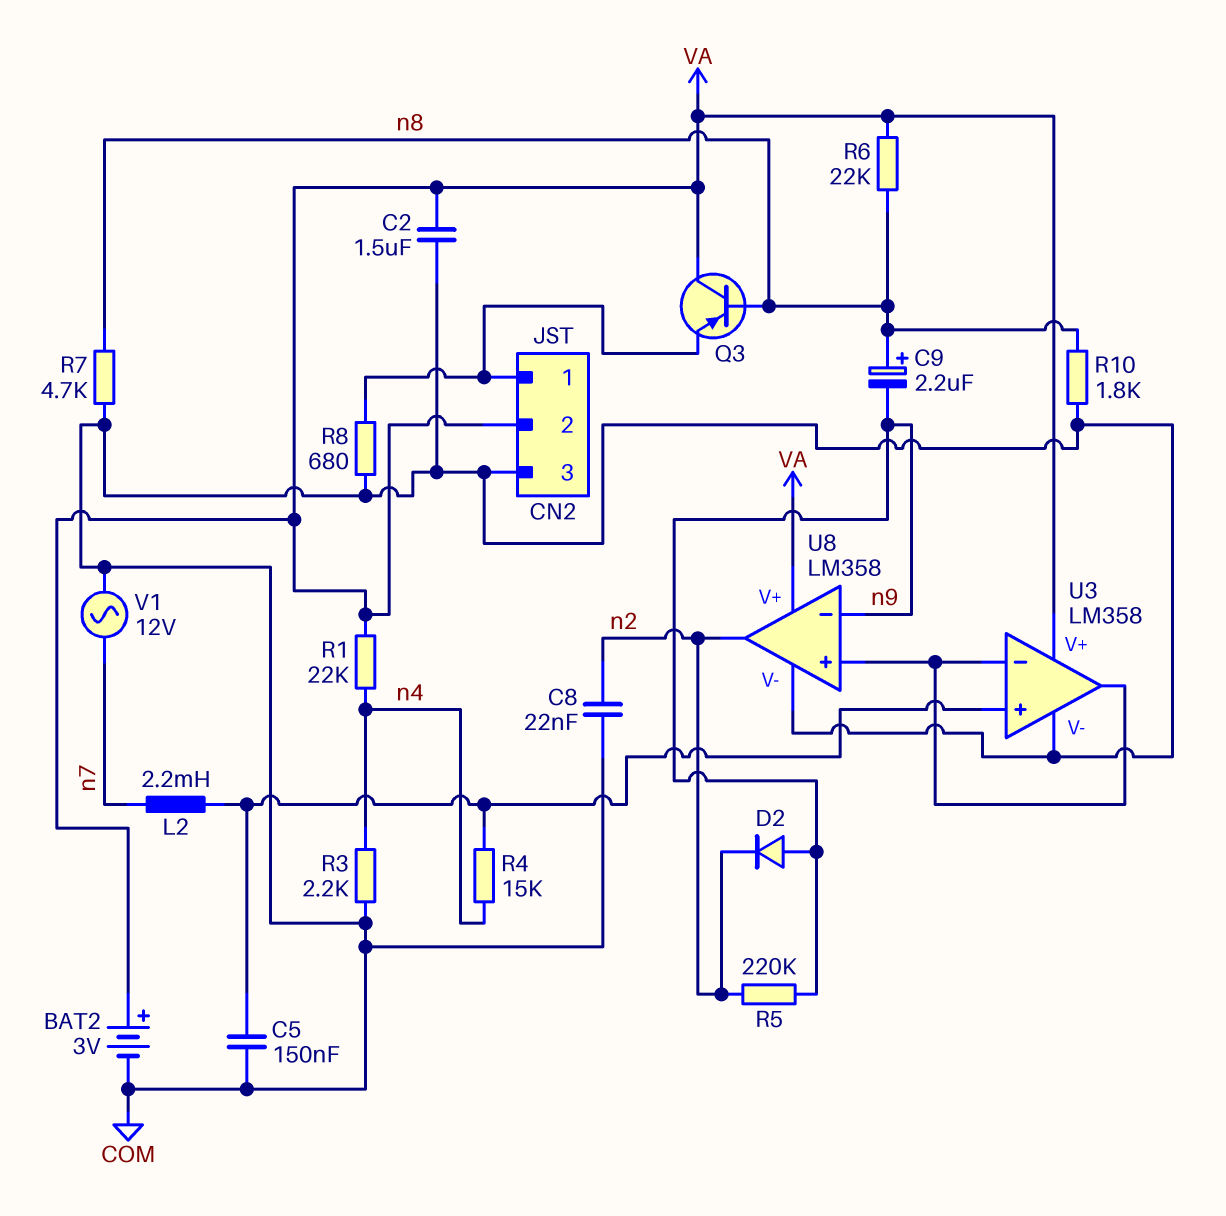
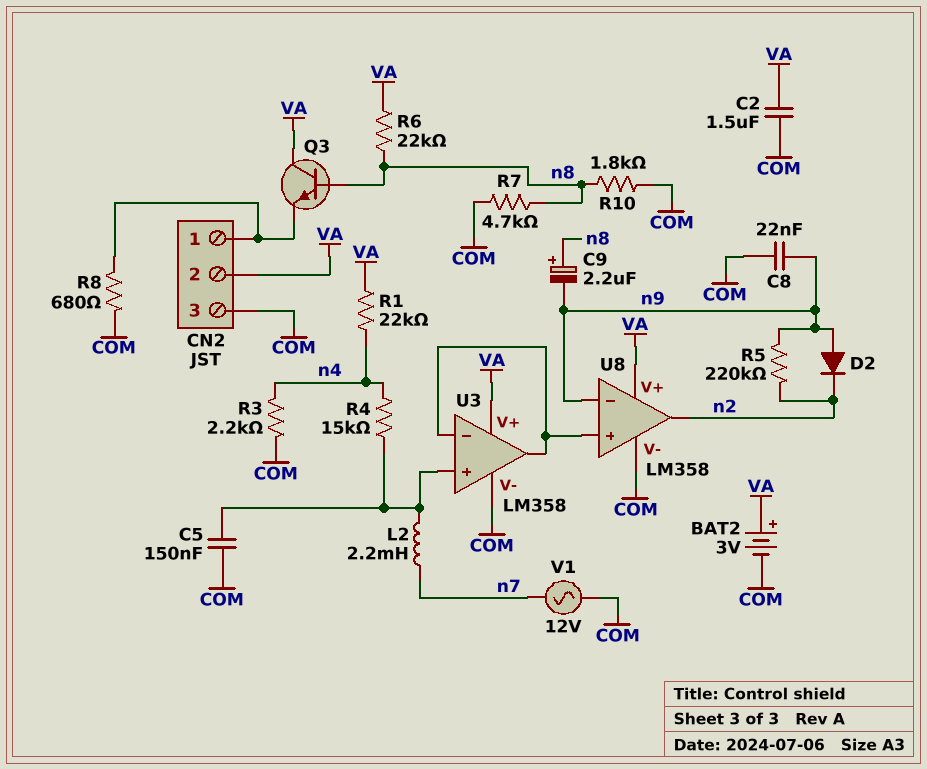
C8: 22nF (COM, n2) -> 22nF (COM, n9)
Q3: PNP (B n8, C VA, E CN2/1) -> NPN (B n8, C VA, E CN2/1)

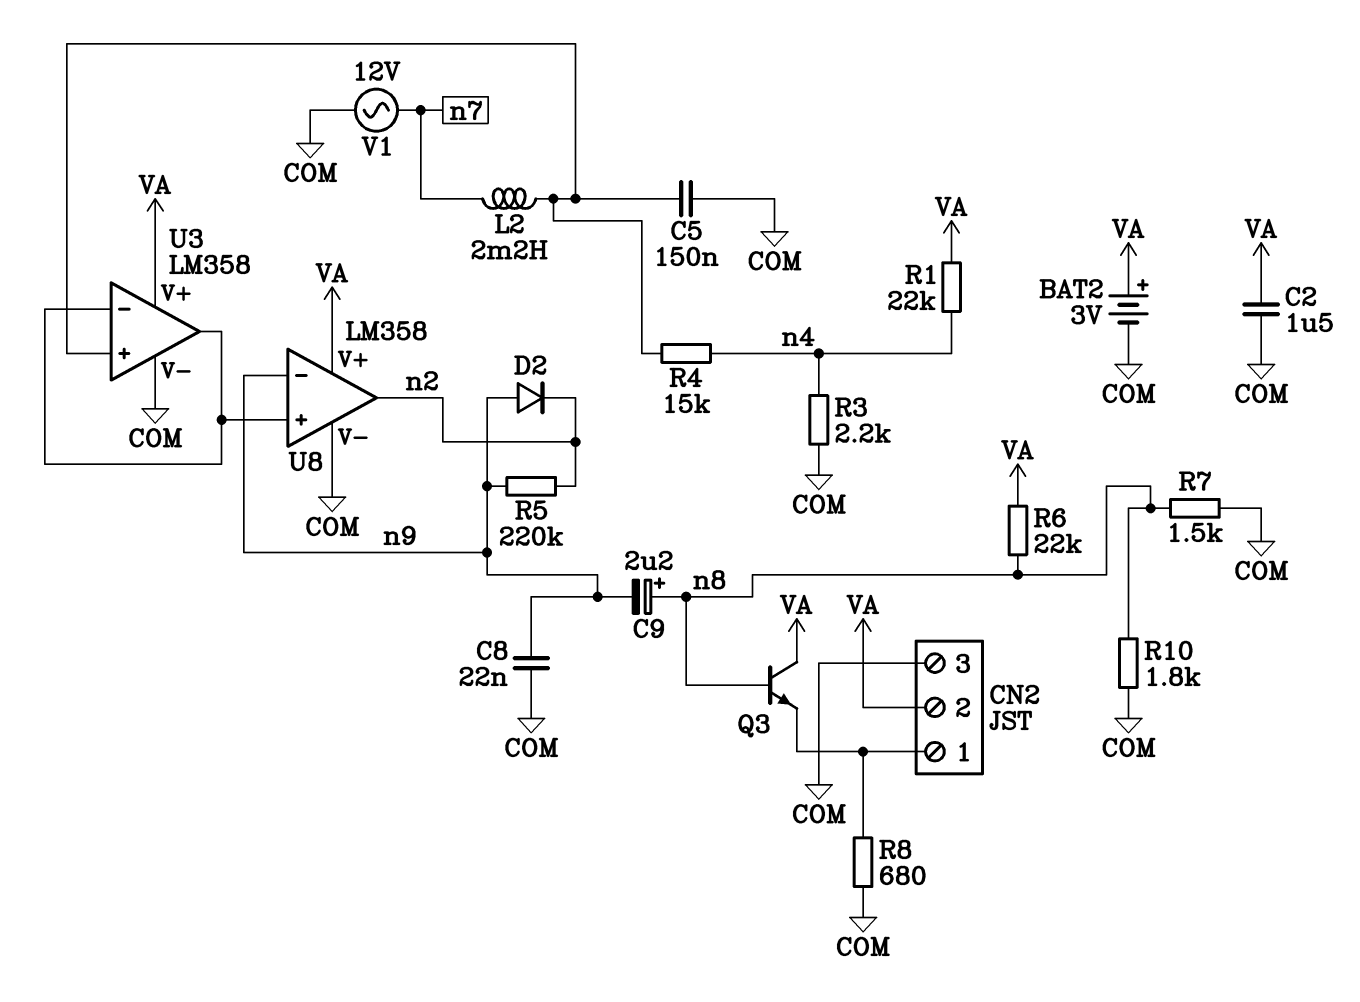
R7: 4.7k (COM, n8) -> 1.5k (COM, n8)

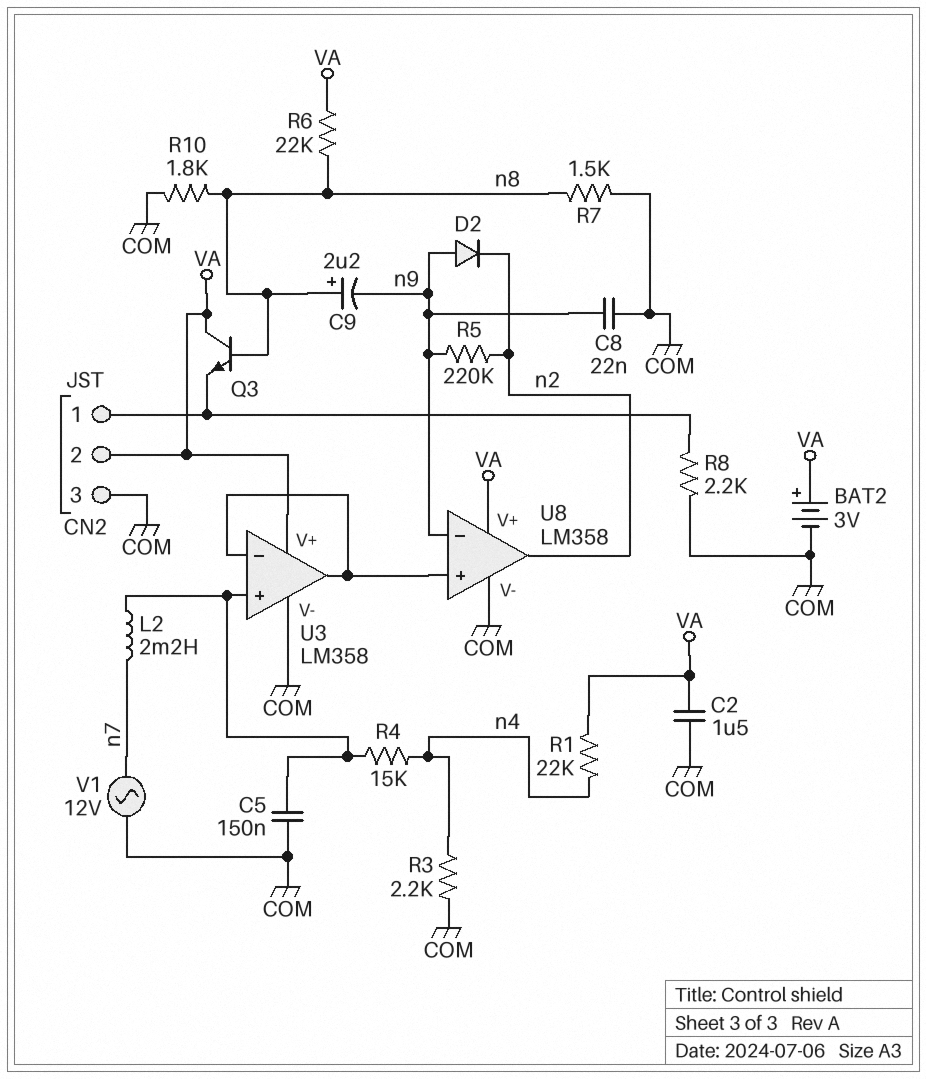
R8: 680 (CN2/1, COM) -> 2.2k (CN2/1, COM)

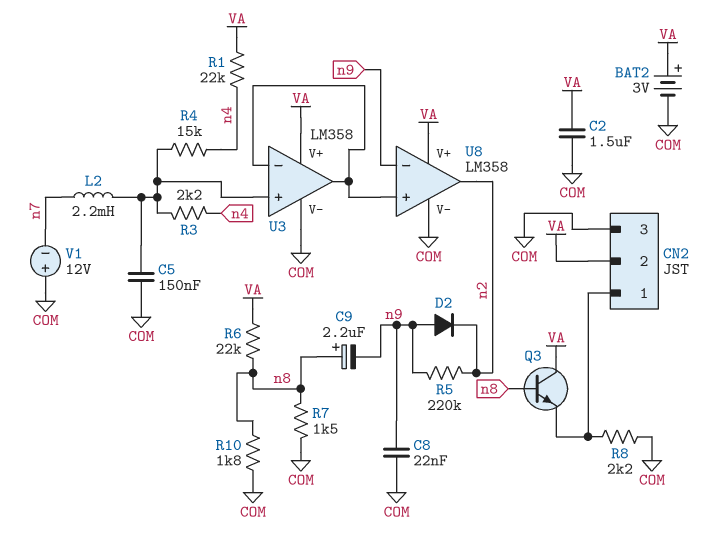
R3: 2.2k (COM, n4) -> 2.2k (U3/in+, n4)
V1: AC 12V (COM, n7) -> 12V (plus COM, minus n7)

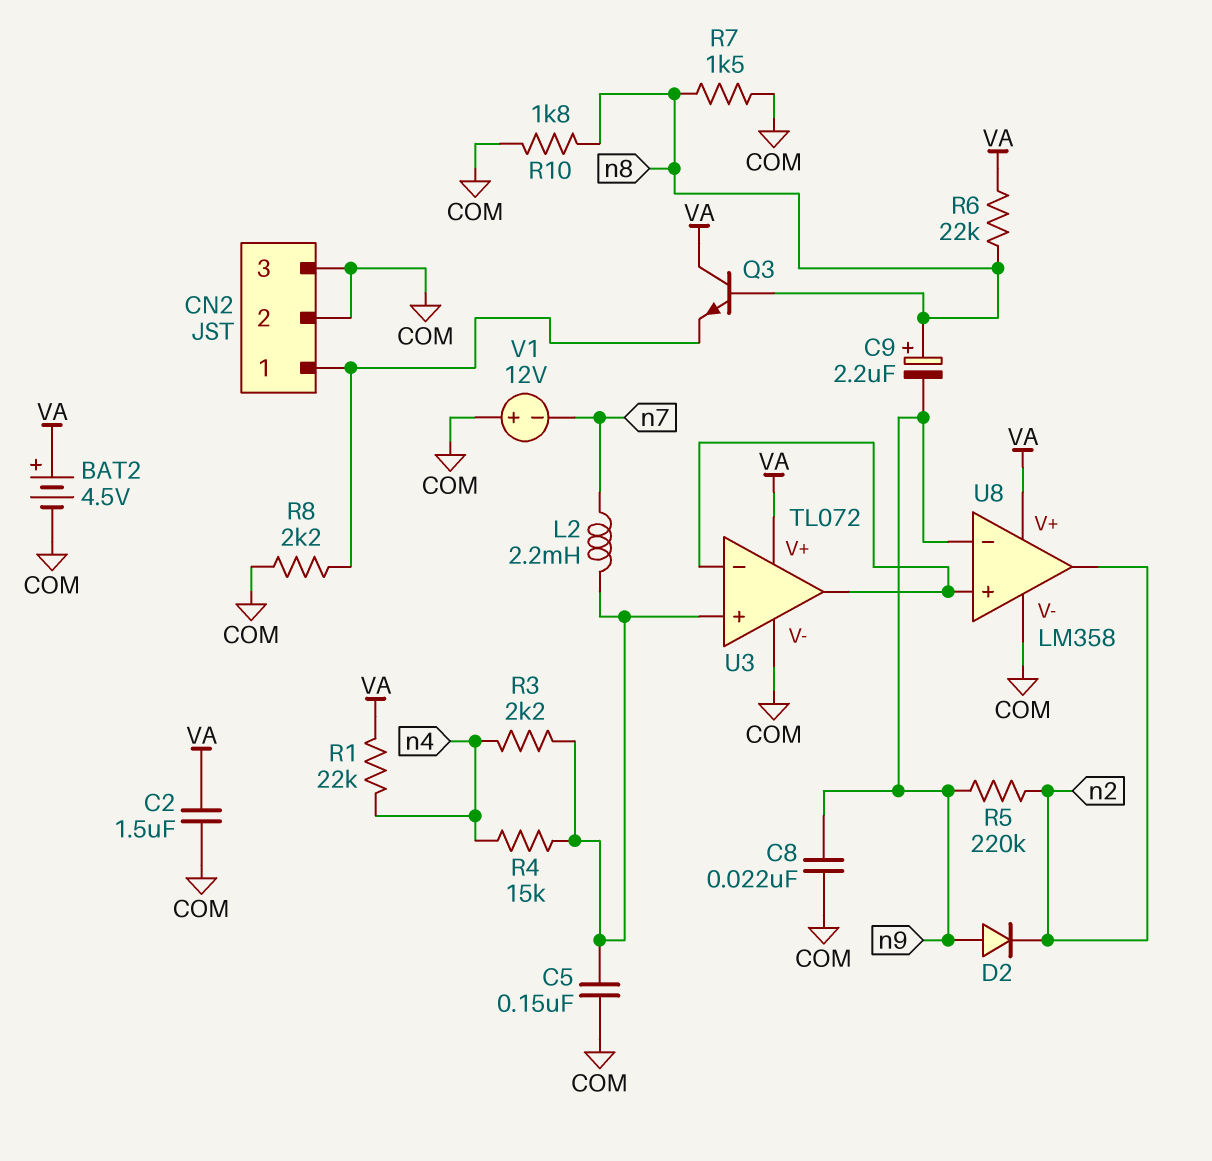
BAT2: 3V (plus VA, minus COM) -> 4.5V (plus VA, minus COM)
CN2 pin 2: VA -> COM
U3: LM358 -> TL072

